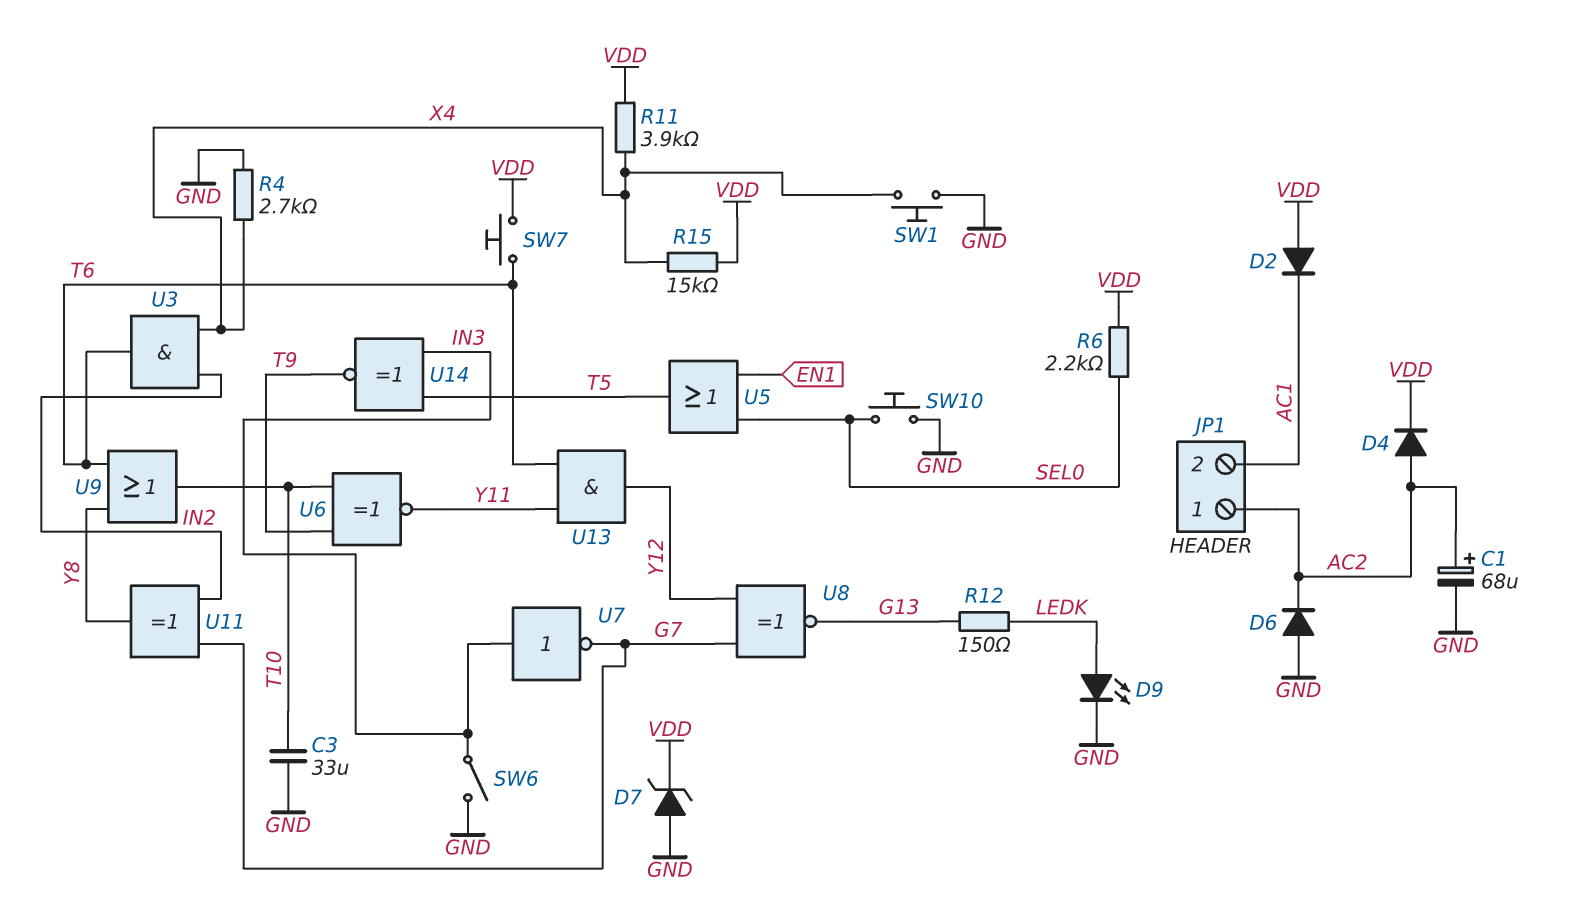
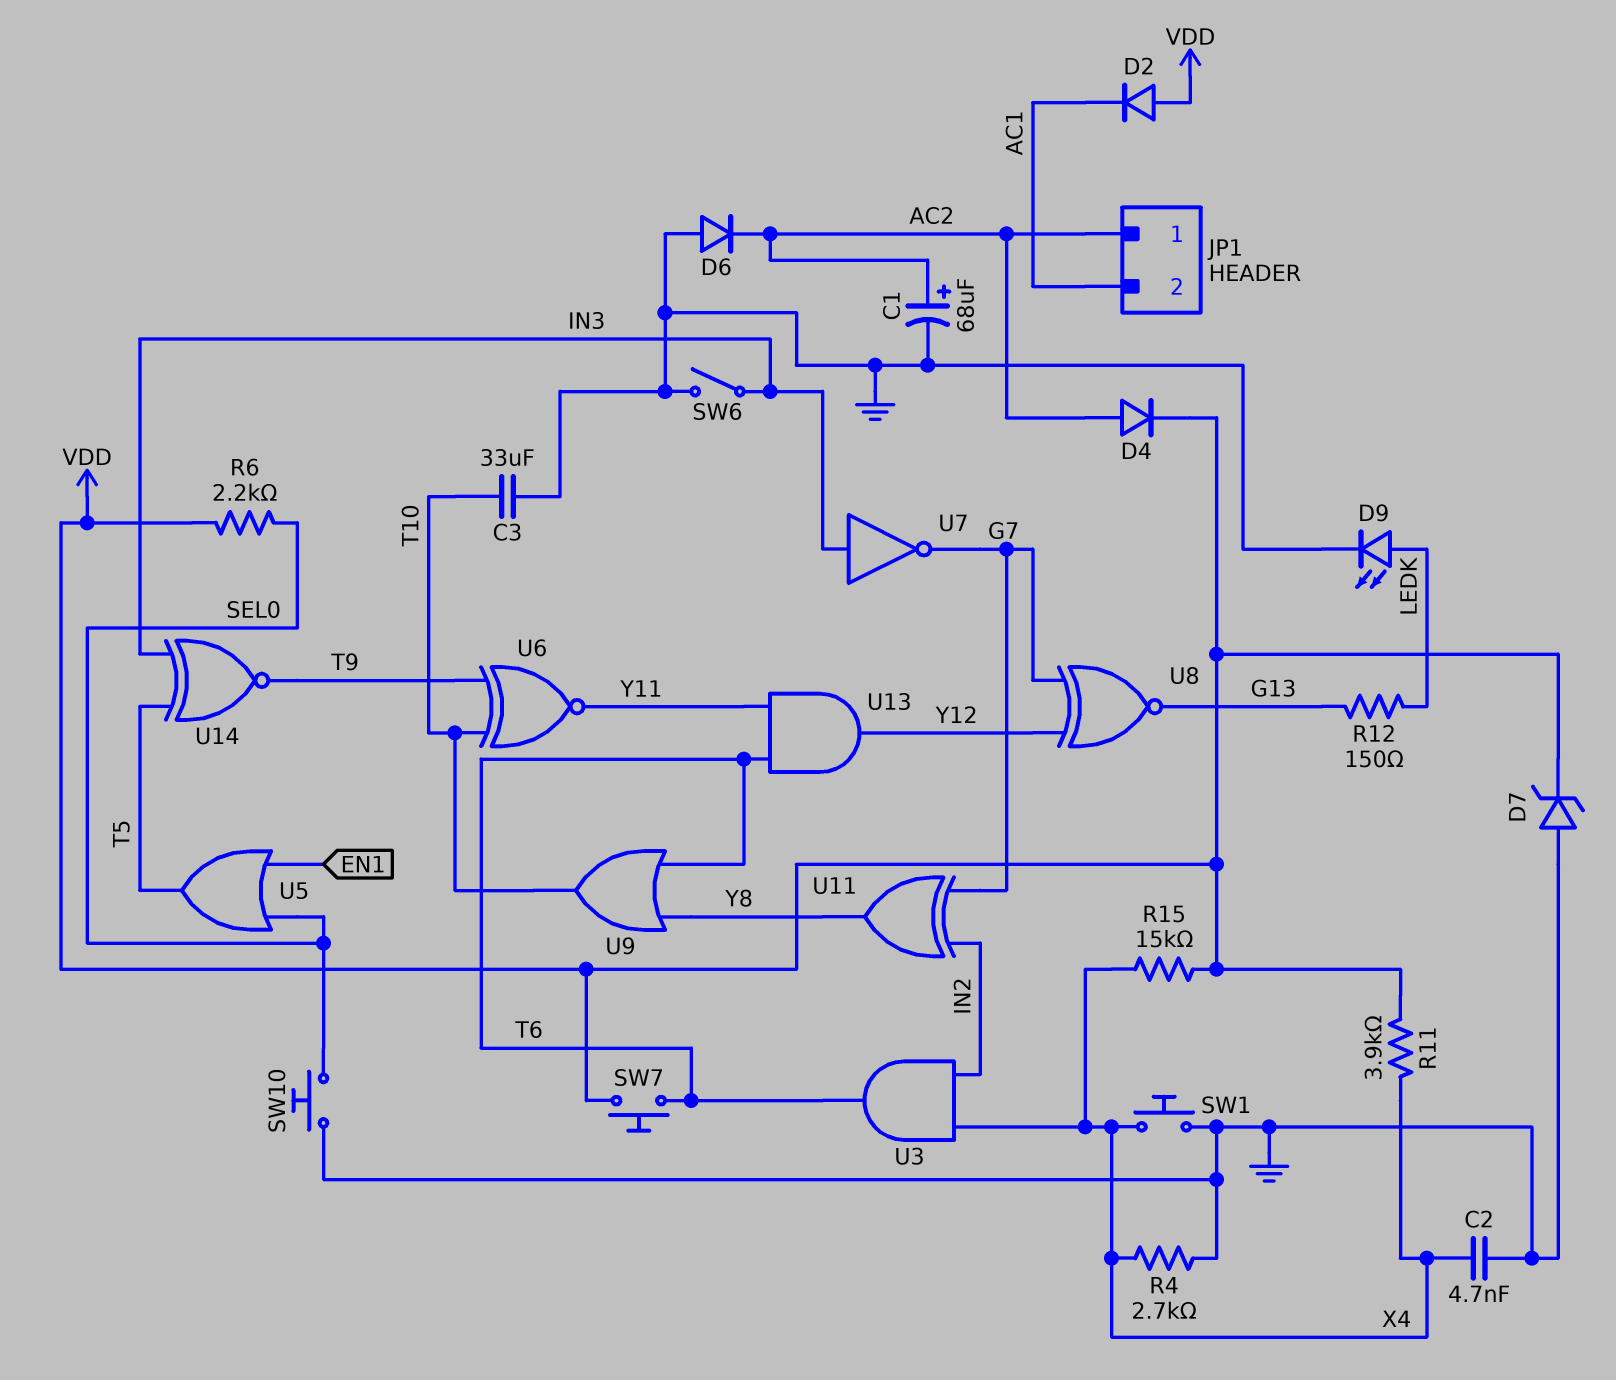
C2: none -> 4.7nF (GND, X4)

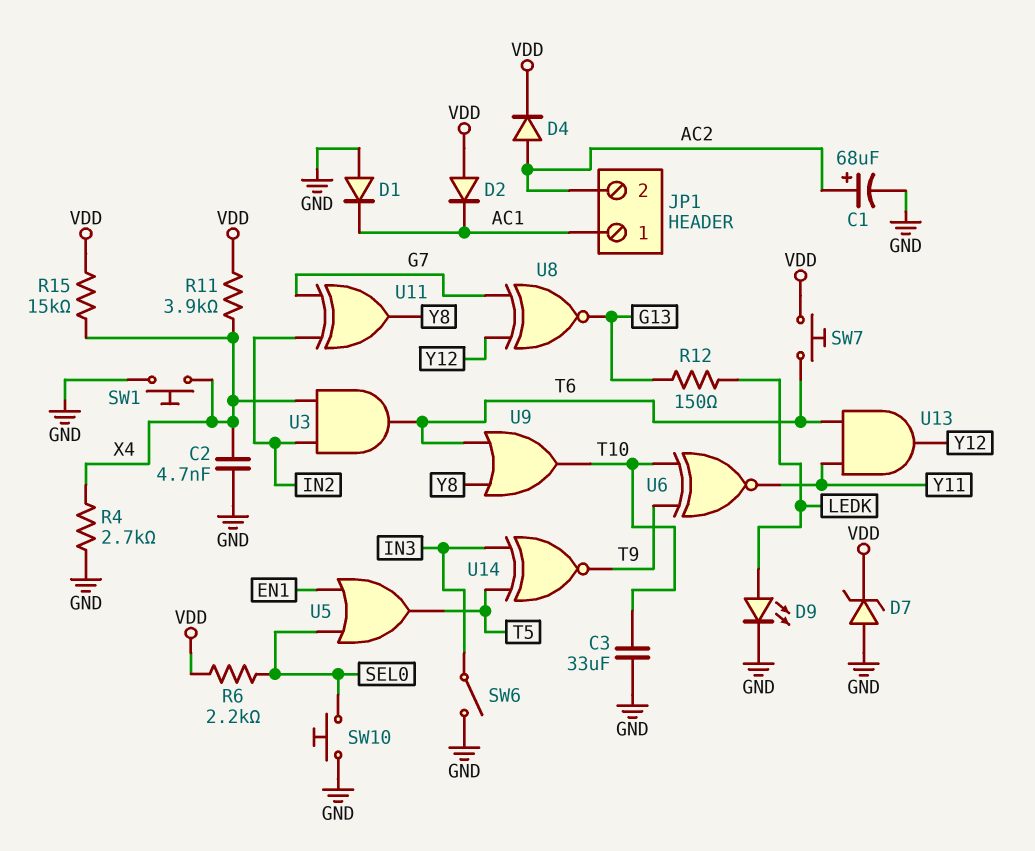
D1: none -> diode (A GND, K AC1)
D6: diode (A GND, K AC2) -> none
JP1 pin 1: AC2 -> AC1
JP1 pin 2: AC1 -> AC2
U7: NOT (in IN3, out G7) -> none

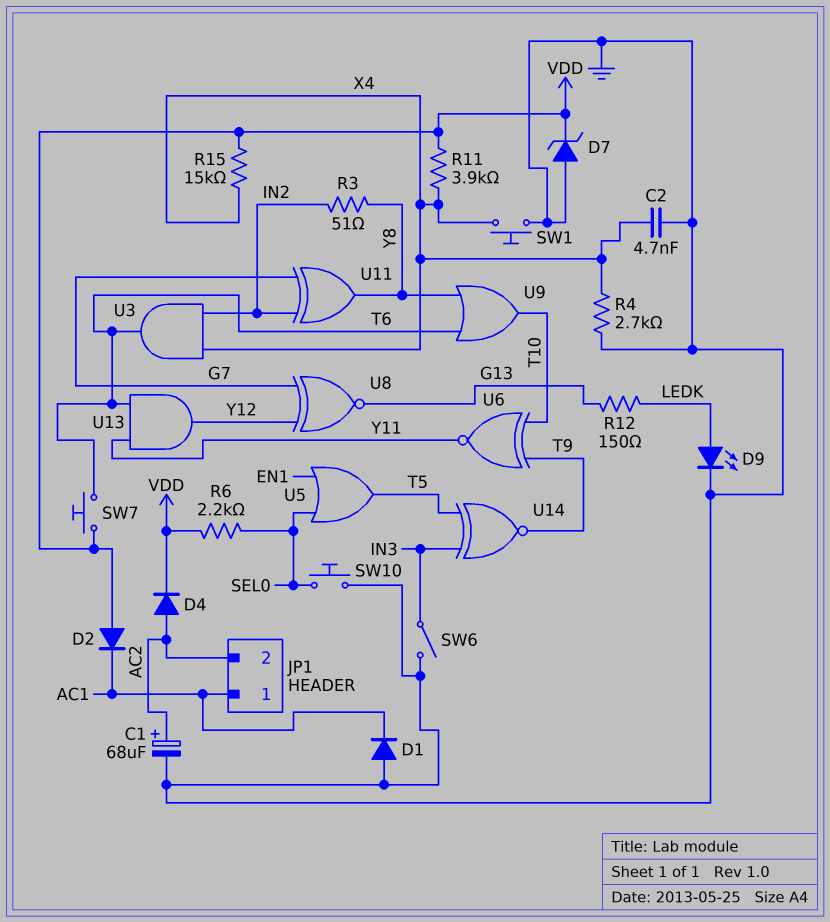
C3: 33uF (GND, T10) -> none
R3: none -> 51 (IN2, Y8)

